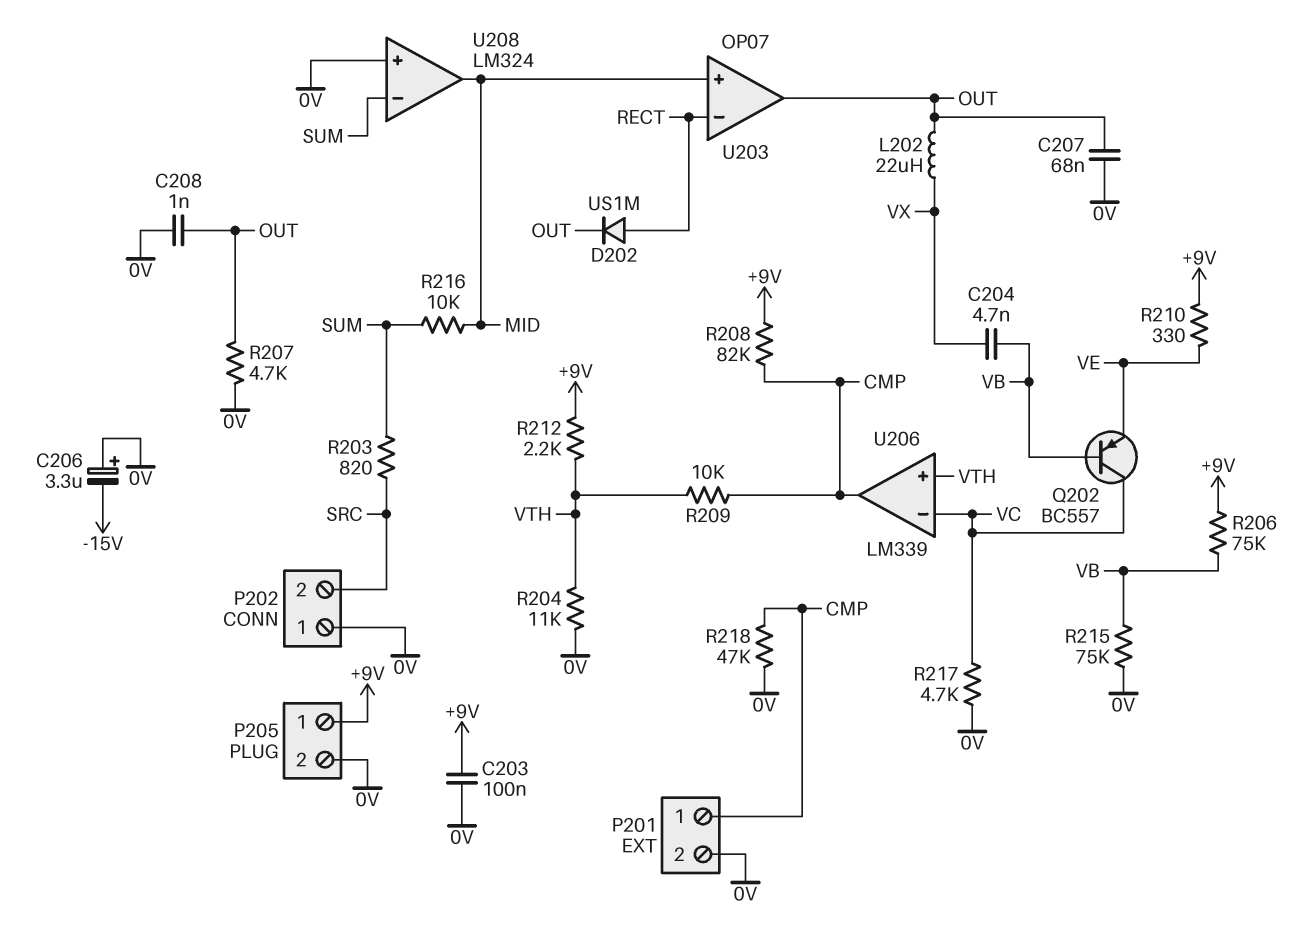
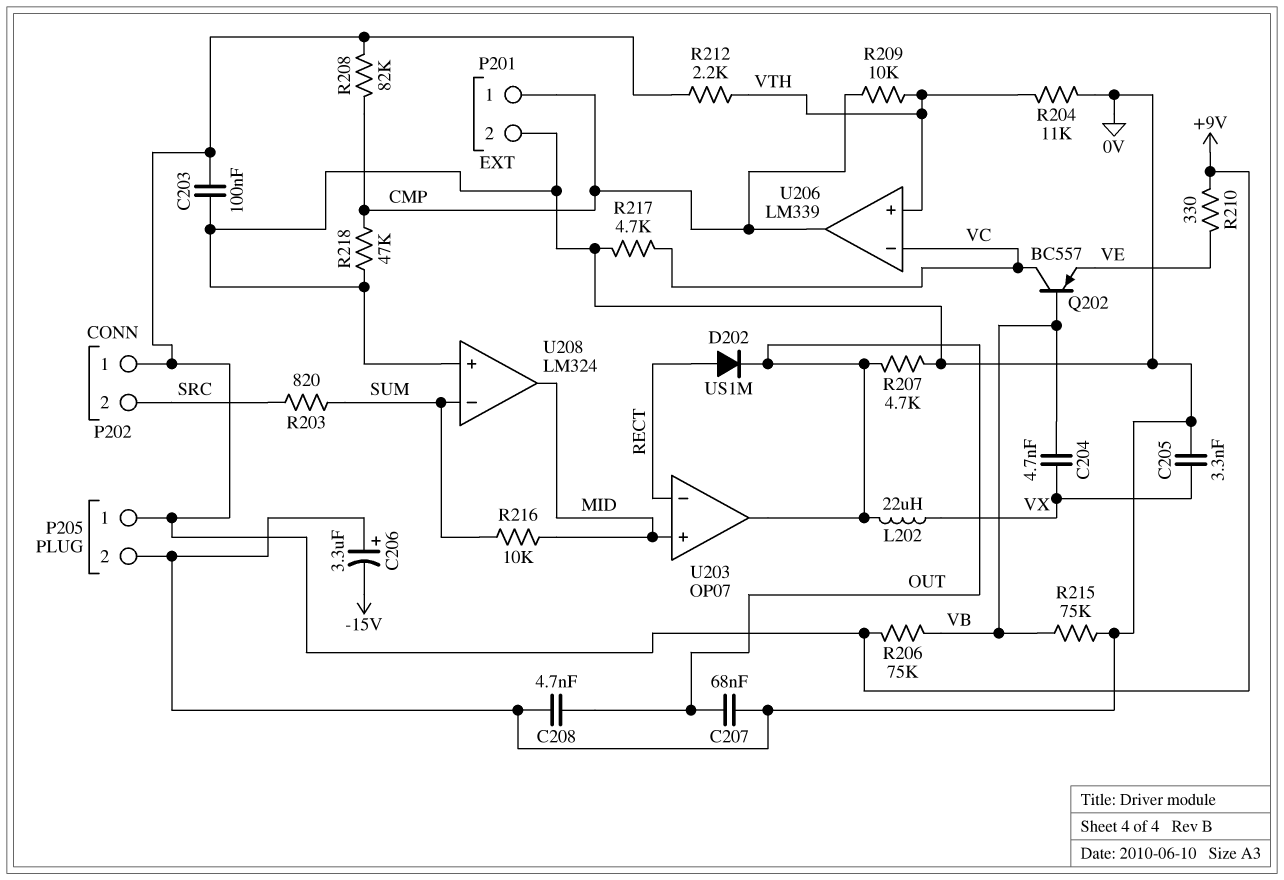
C205: none -> 3.3nF (0V, VX)
C208: 1nF (0V, OUT) -> 4.7nF (0V, OUT)
P202 pin 1: 0V -> +9V

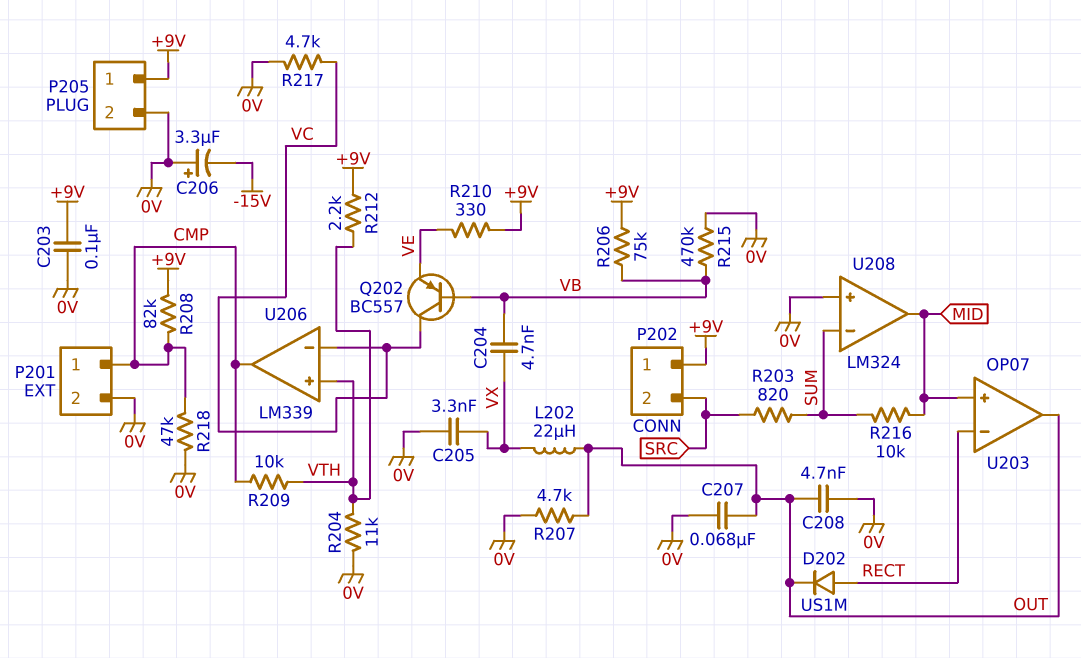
R215: 75k (0V, VB) -> 470k (0V, VB)

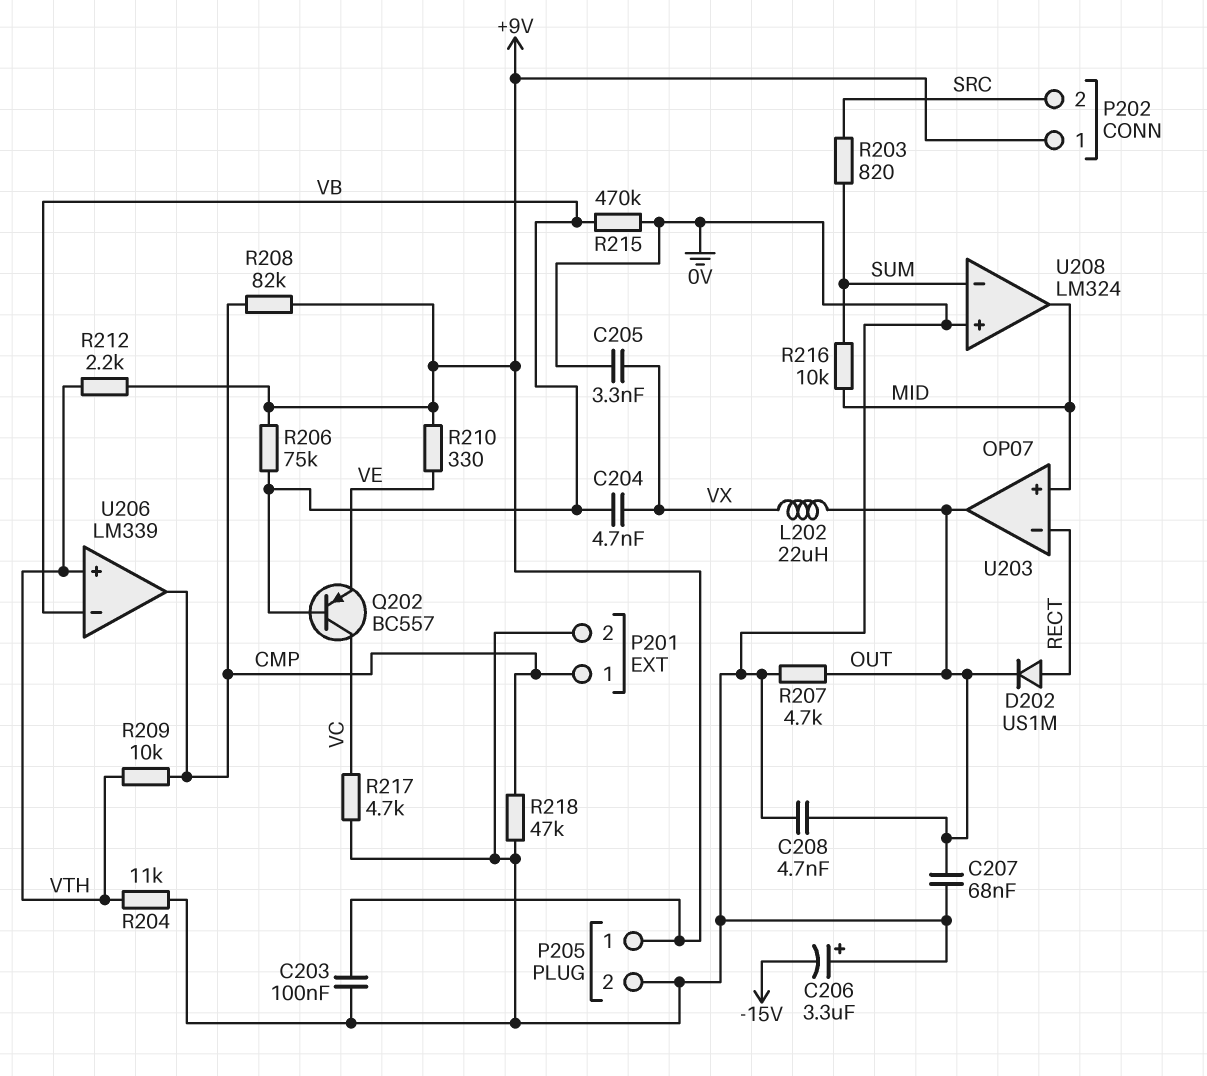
U206 pin in-: VC -> VB

